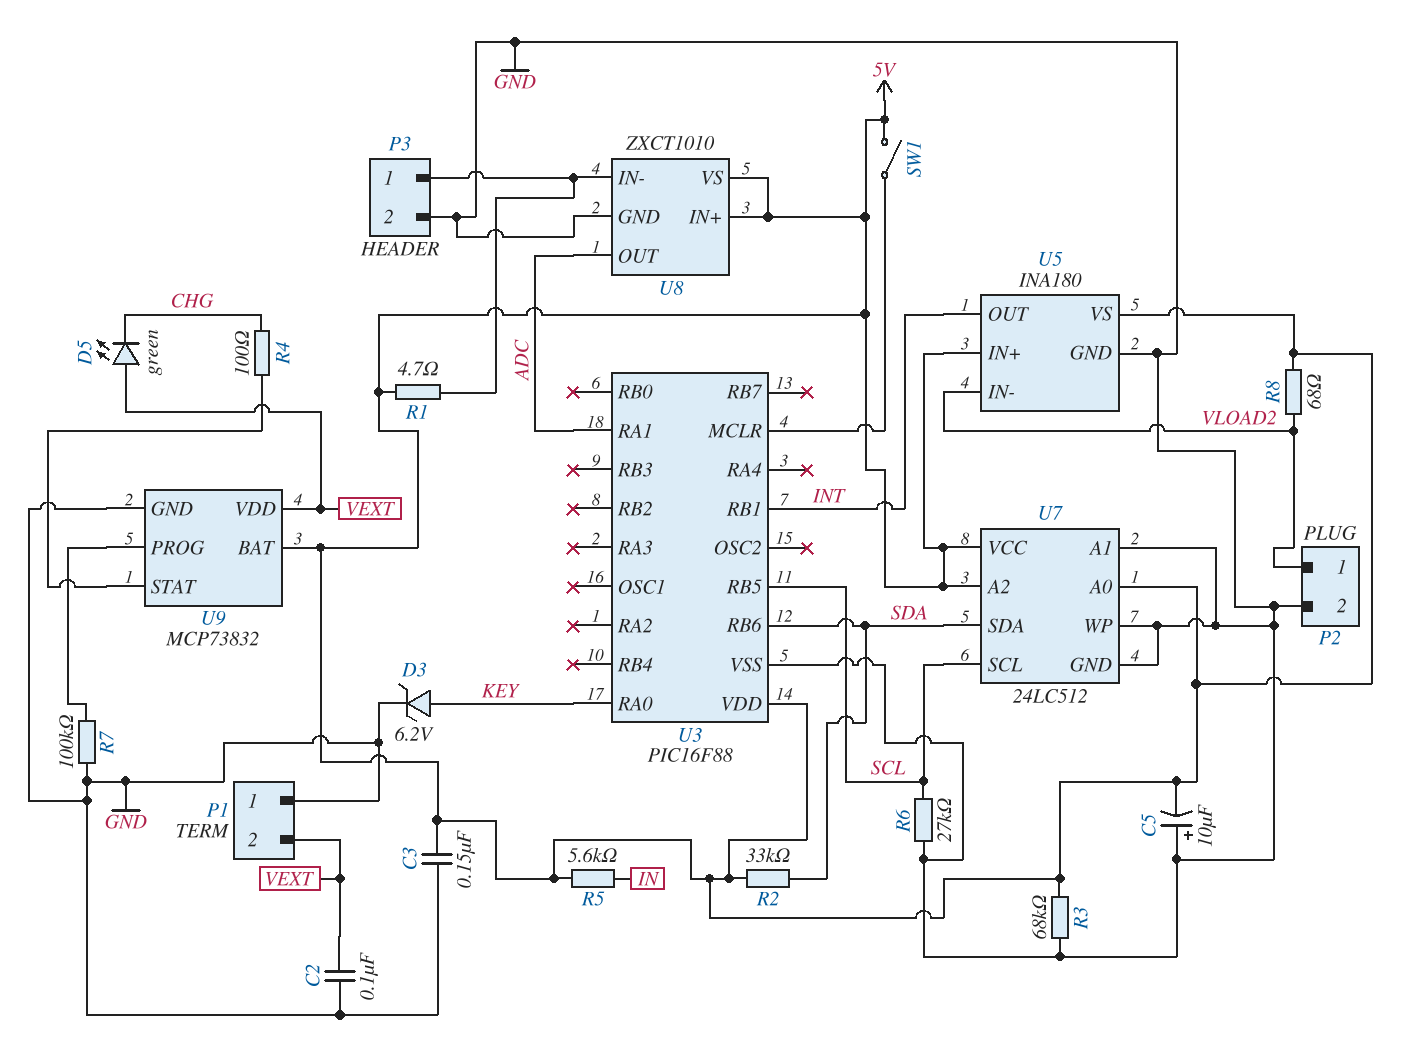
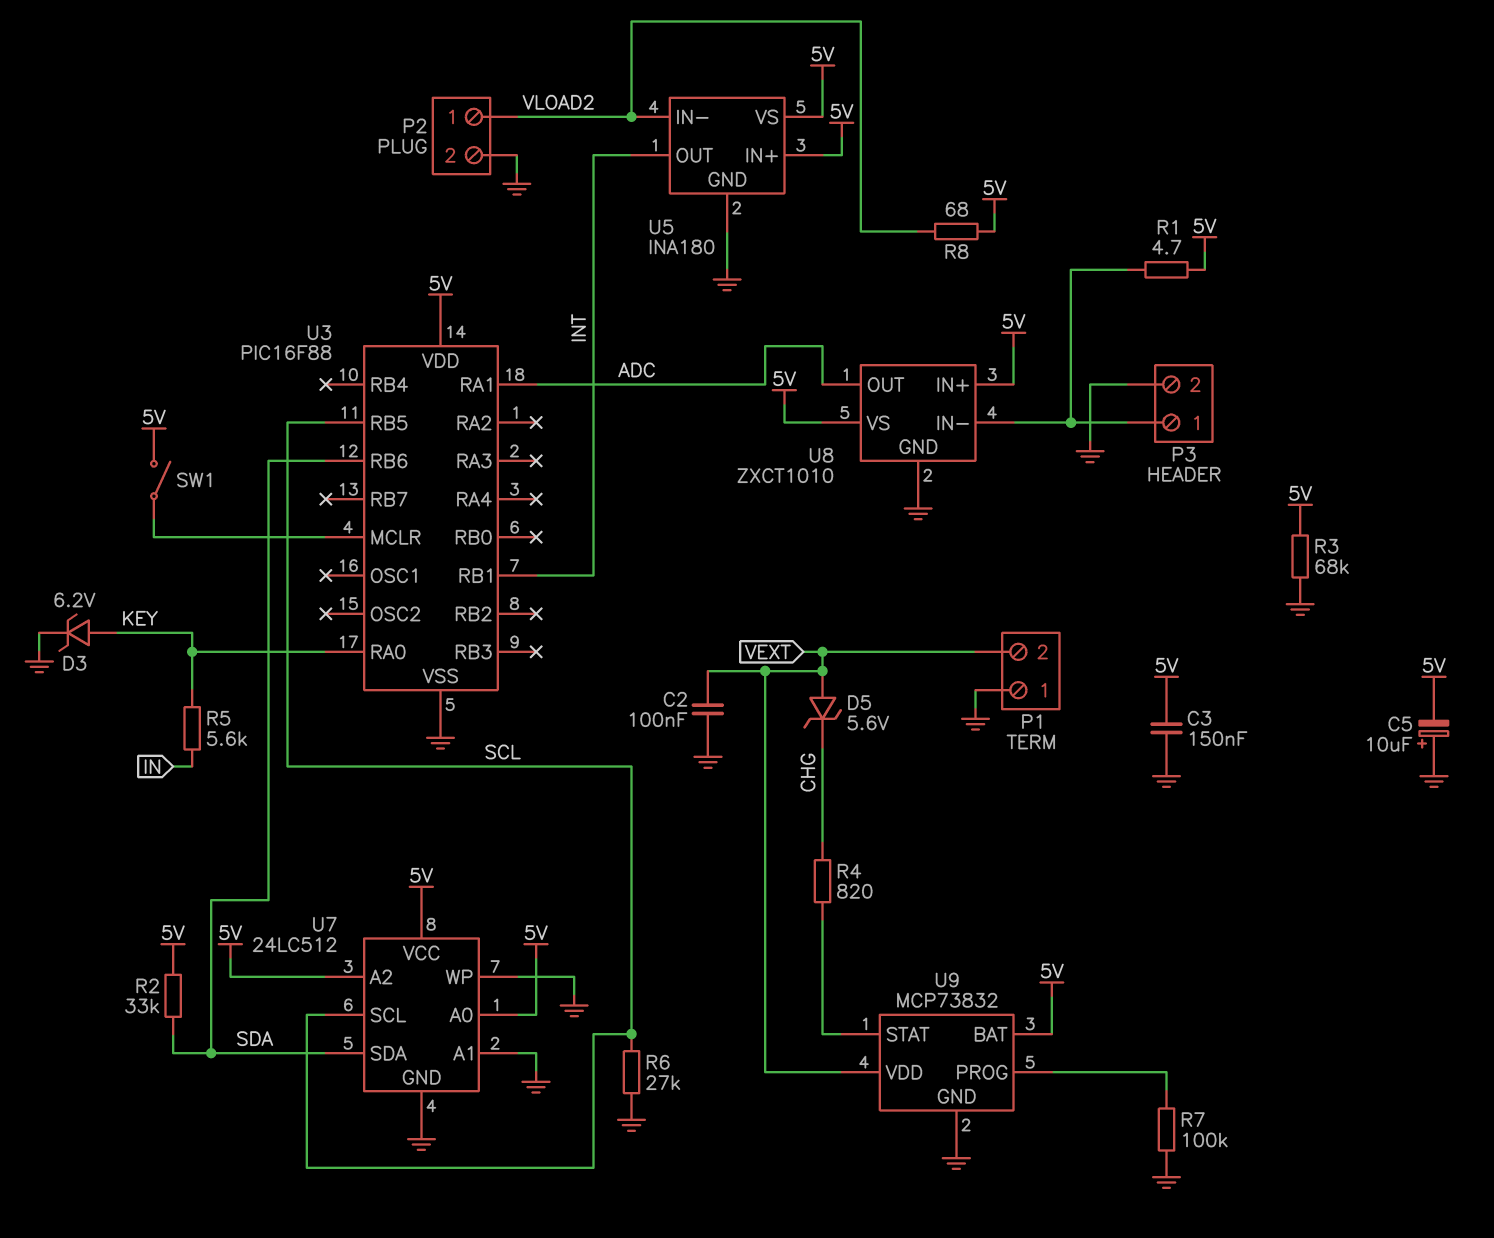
D5: LED green (A VEXT, K CHG) -> zener 5.6V (A VEXT, K CHG)
R4: 100 (CHG, U9/STAT) -> 820 (CHG, U9/STAT)
R5: 5.6k (5V, IN) -> 5.6k (IN, KEY)

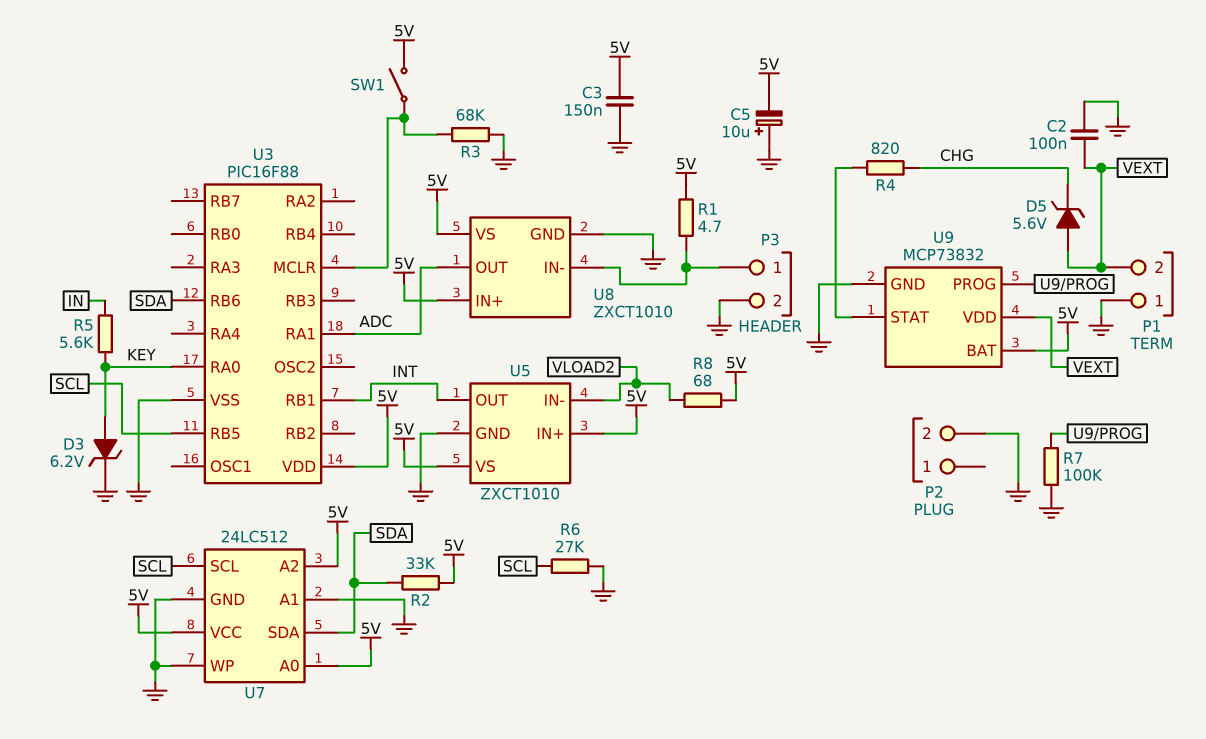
P2 pin 1: VLOAD2 -> none
R3: 68k (5V, GND) -> 68k (GND, U3/MCLR)
U5: INA180 -> ZXCT1010

